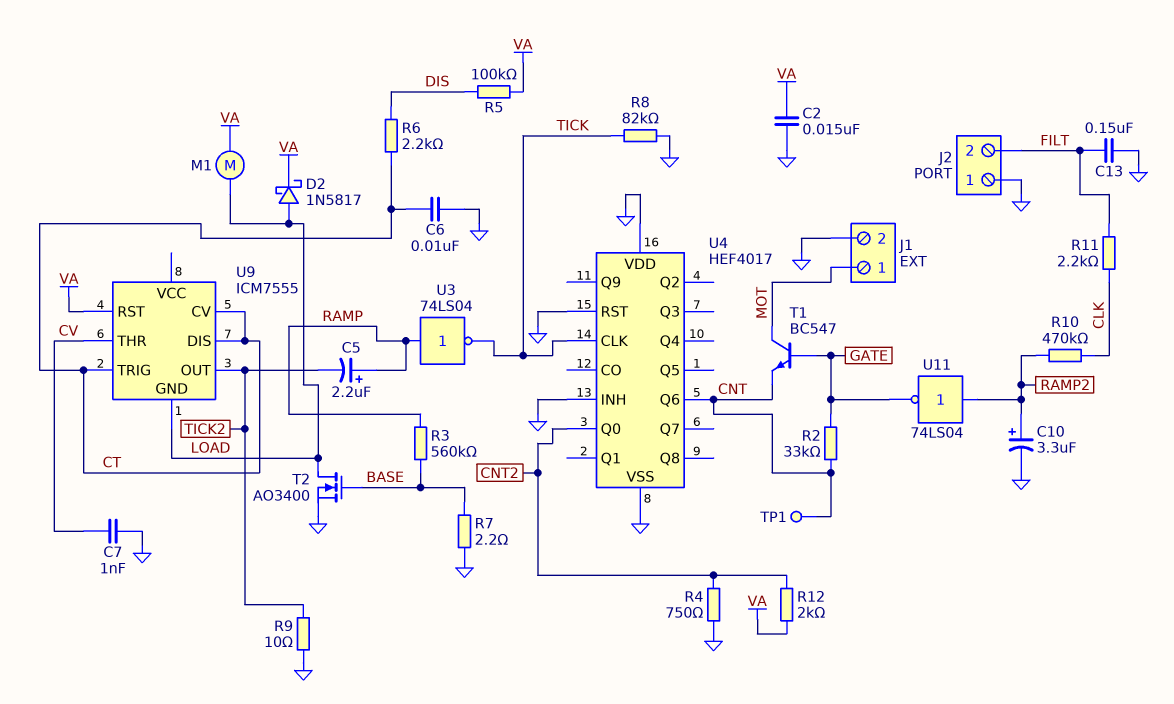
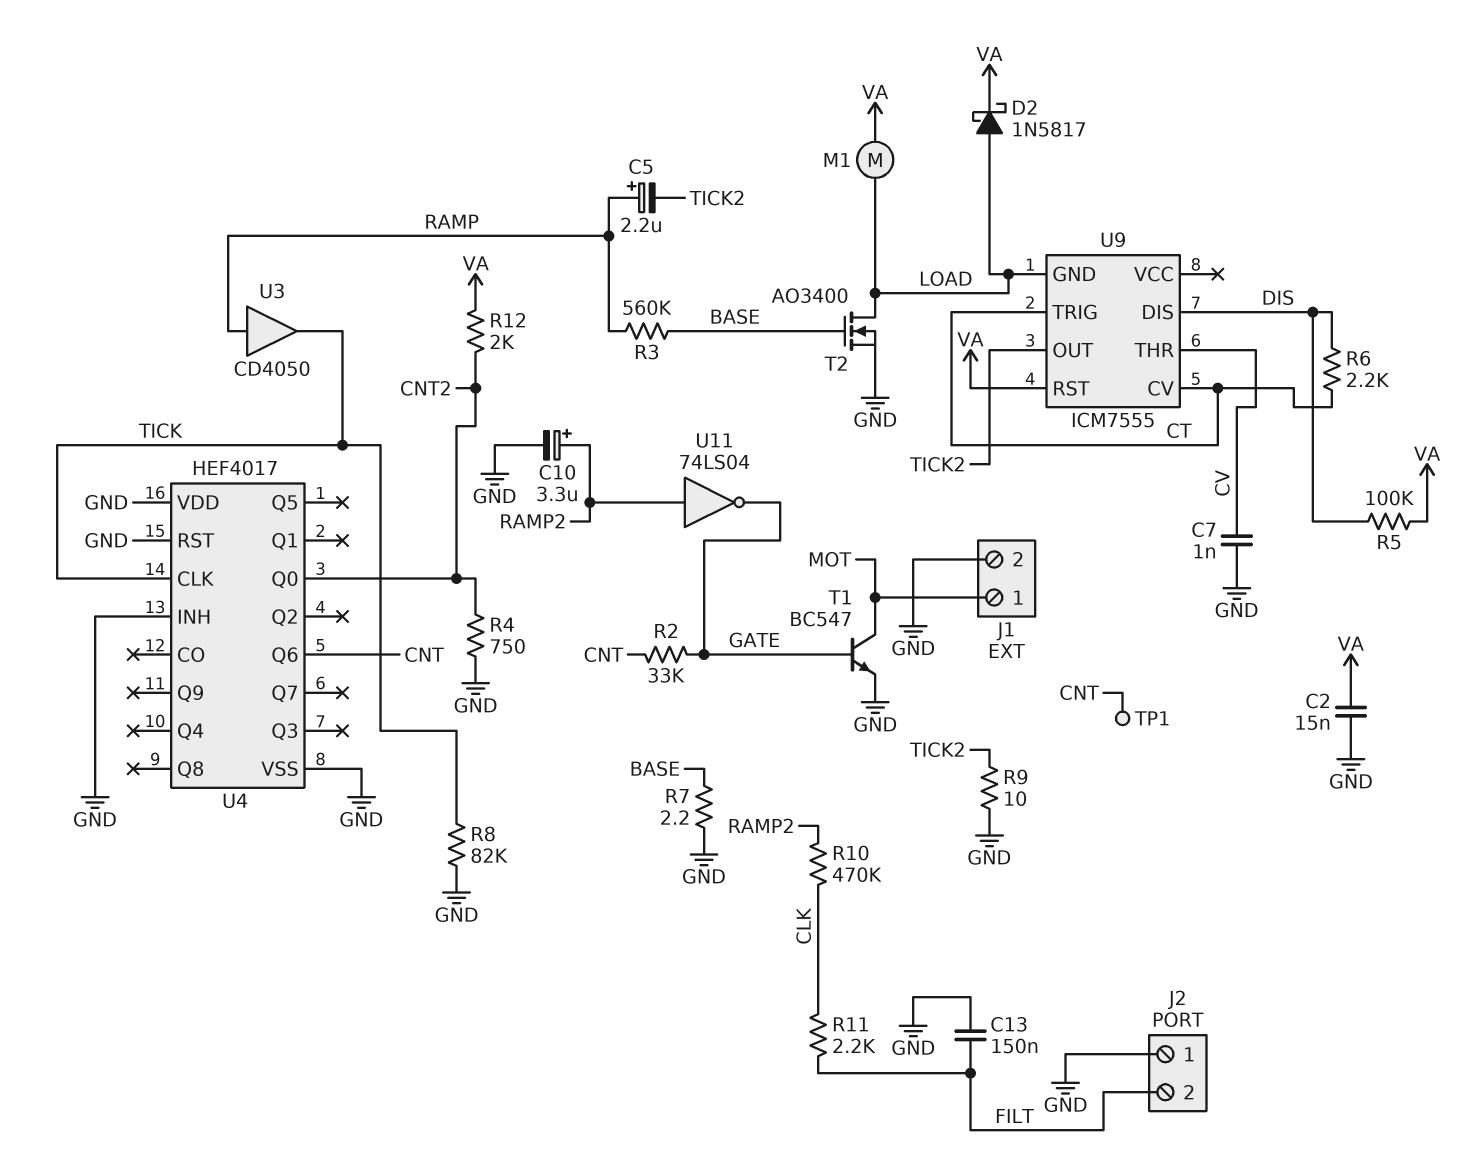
C6: 10nF (CT, GND) -> none
T1: NPN BC547 (B GATE, C MOT, E CNT) -> NPN BC547 (B GATE, C MOT, E GND)
U3: NOT 74LS04 (in RAMP, out TICK) -> buffer CD4050 (in RAMP, out TICK)
U9 pin DIS: CT -> DIS

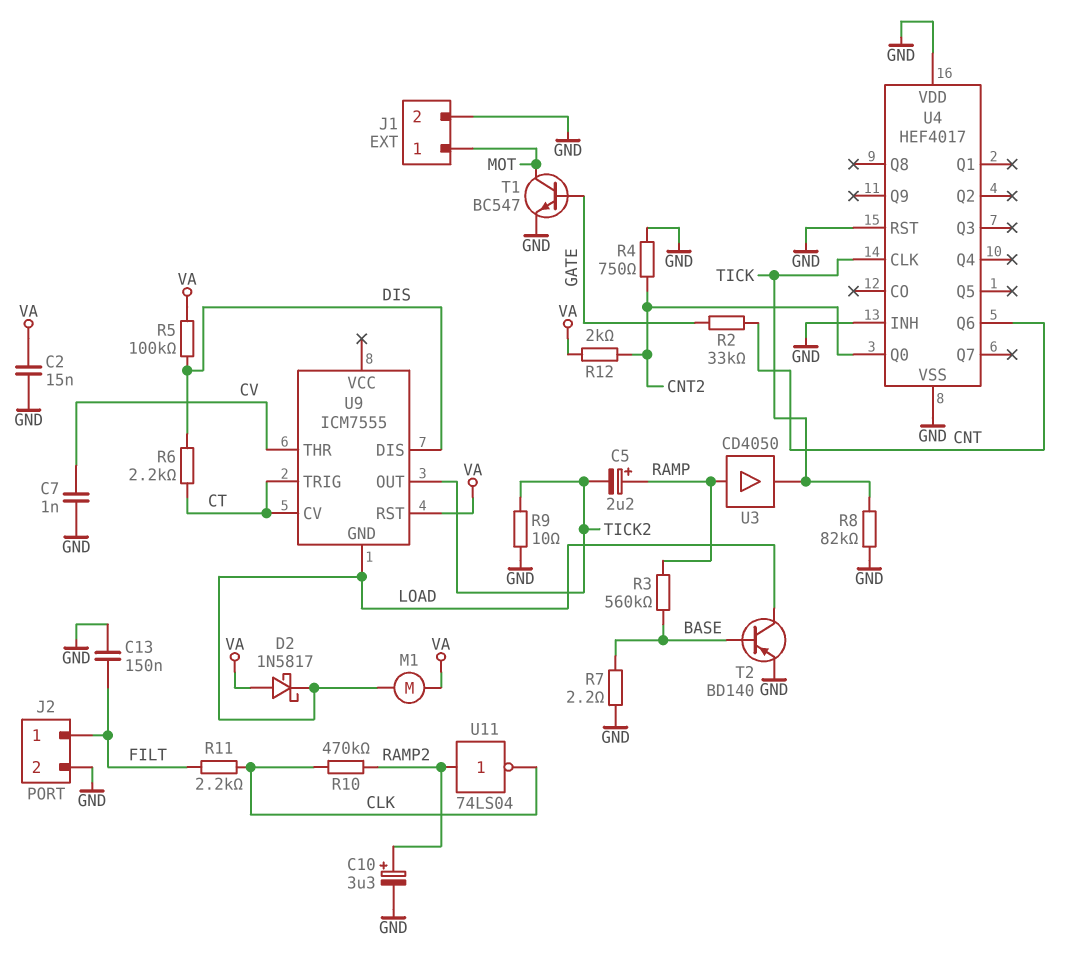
D2: schottky 1N5817 (A LOAD, K VA) -> schottky 1N5817 (A VA, K LOAD)
J2 pin 1: GND -> FILT
J2 pin 2: FILT -> GND
T2: NMOS AO3400 (G BASE, D LOAD, S GND) -> PNP BD140 (B BASE, C LOAD, E GND)
TP1: test point (CNT) -> none
U11: NOT 74LS04 (in RAMP2, out GATE) -> NOT 74LS04 (in RAMP2, out CLK)

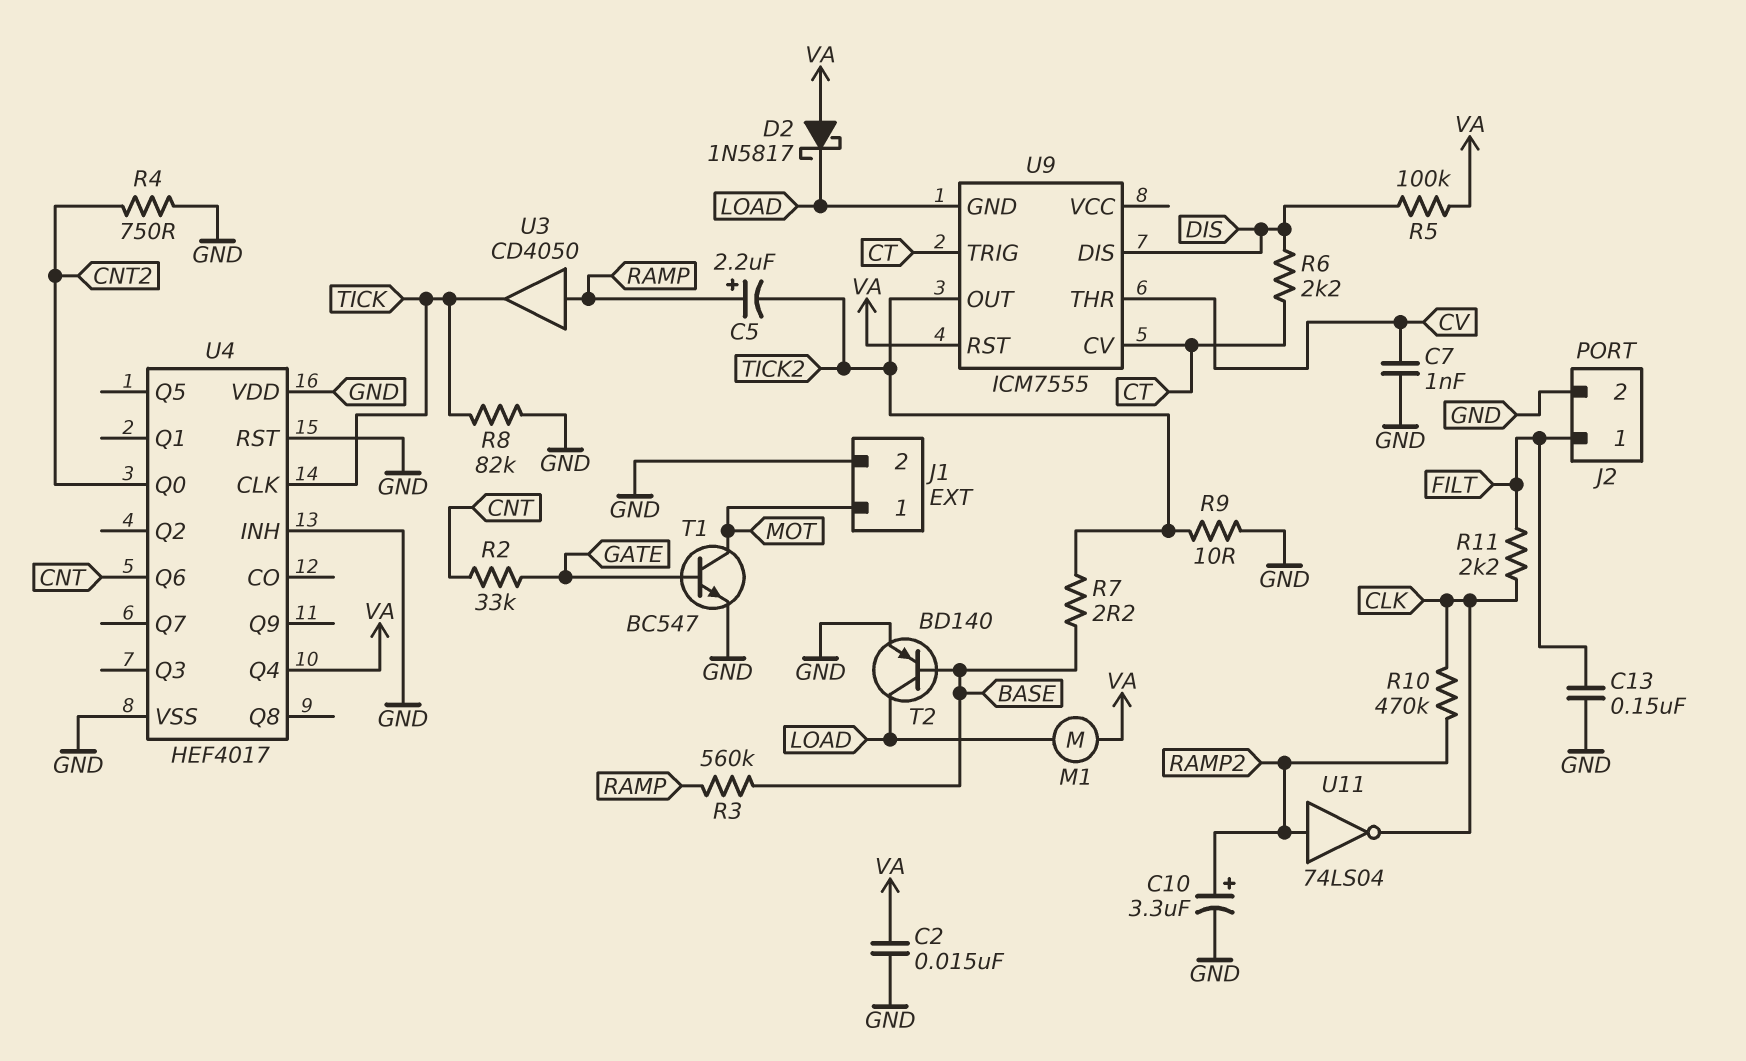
R7: 2.2 (BASE, GND) -> 2.2 (BASE, TICK2)
R12: 2k (CNT2, VA) -> none
U4 pin Q4: none -> VA

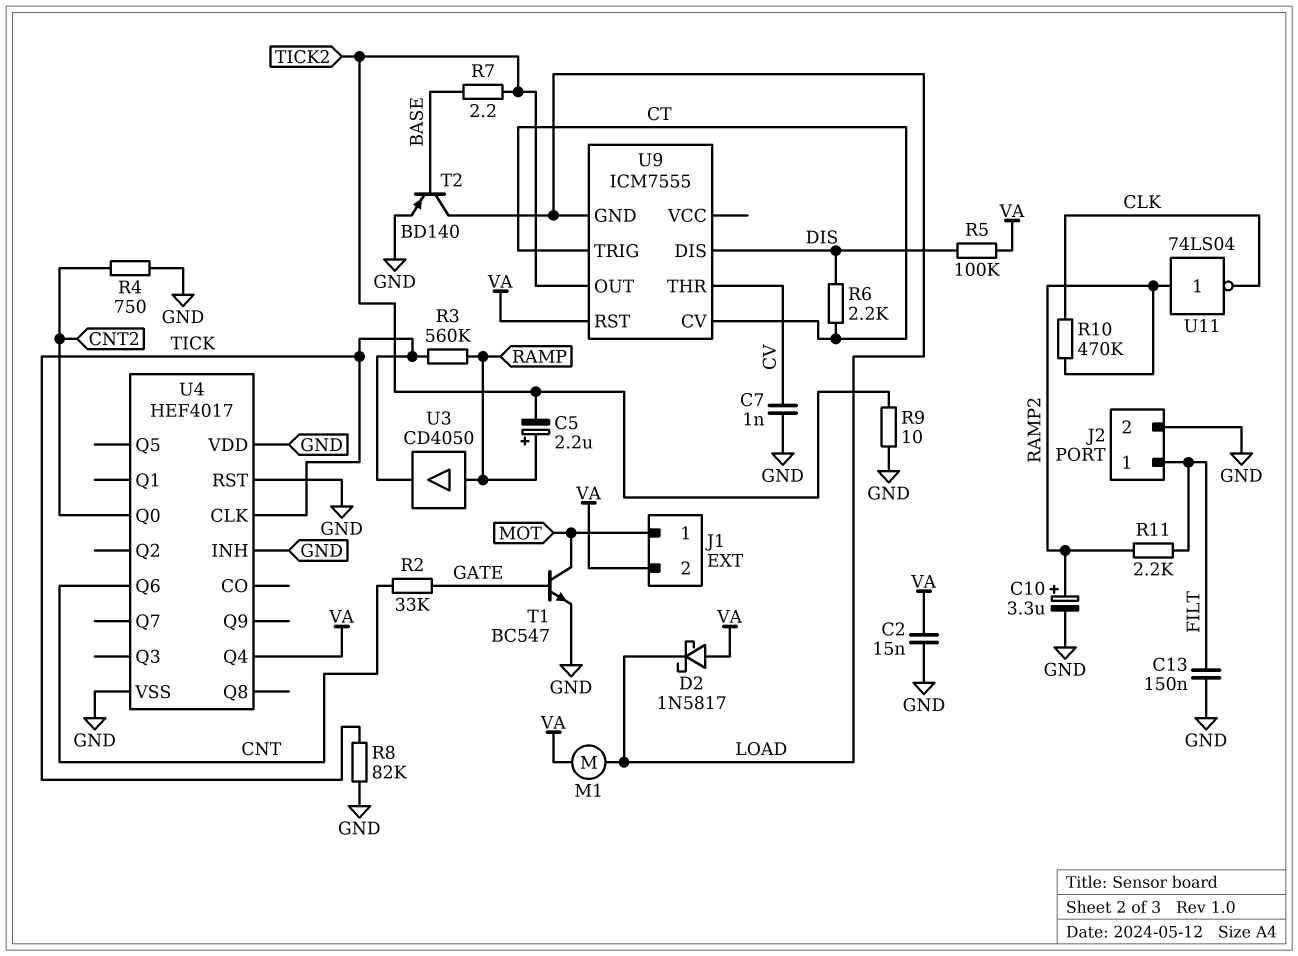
J1 pin 2: GND -> VA
R3: 560k (BASE, RAMP) -> 560k (RAMP, TICK)
R11: 2.2k (CLK, FILT) -> 2.2k (FILT, RAMP2)

